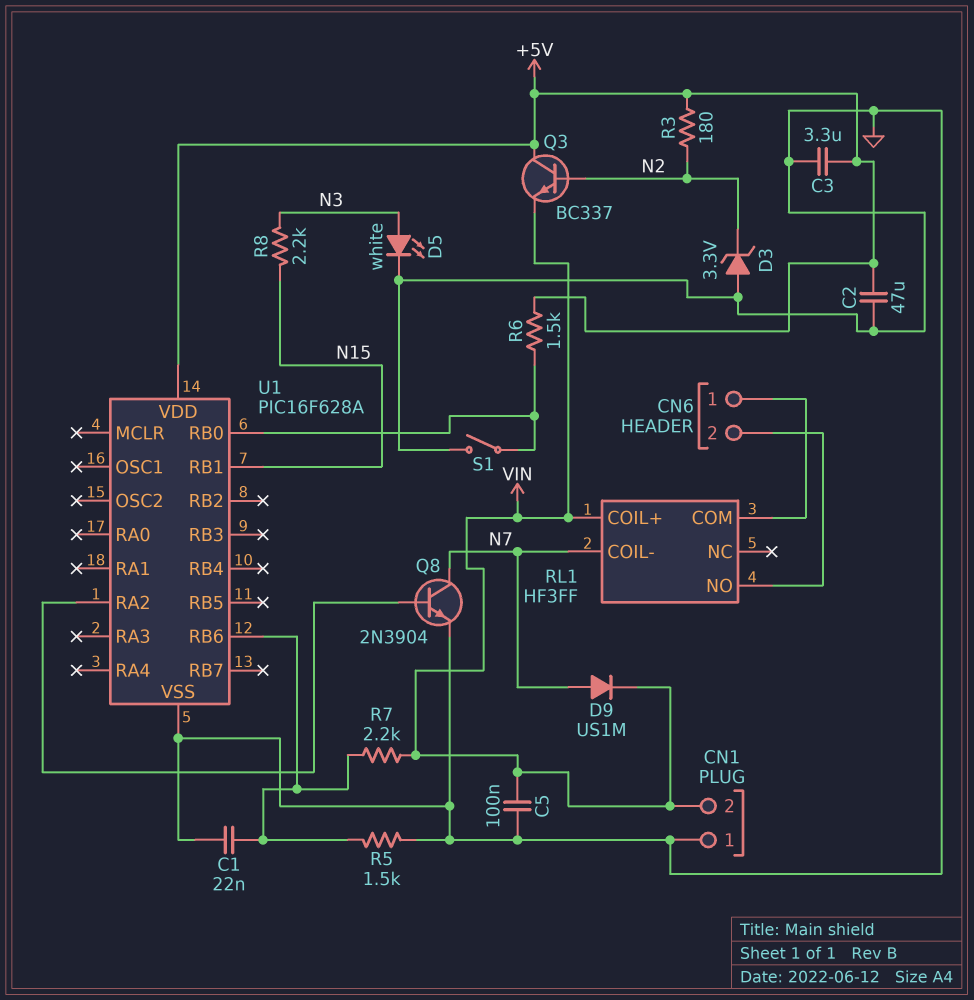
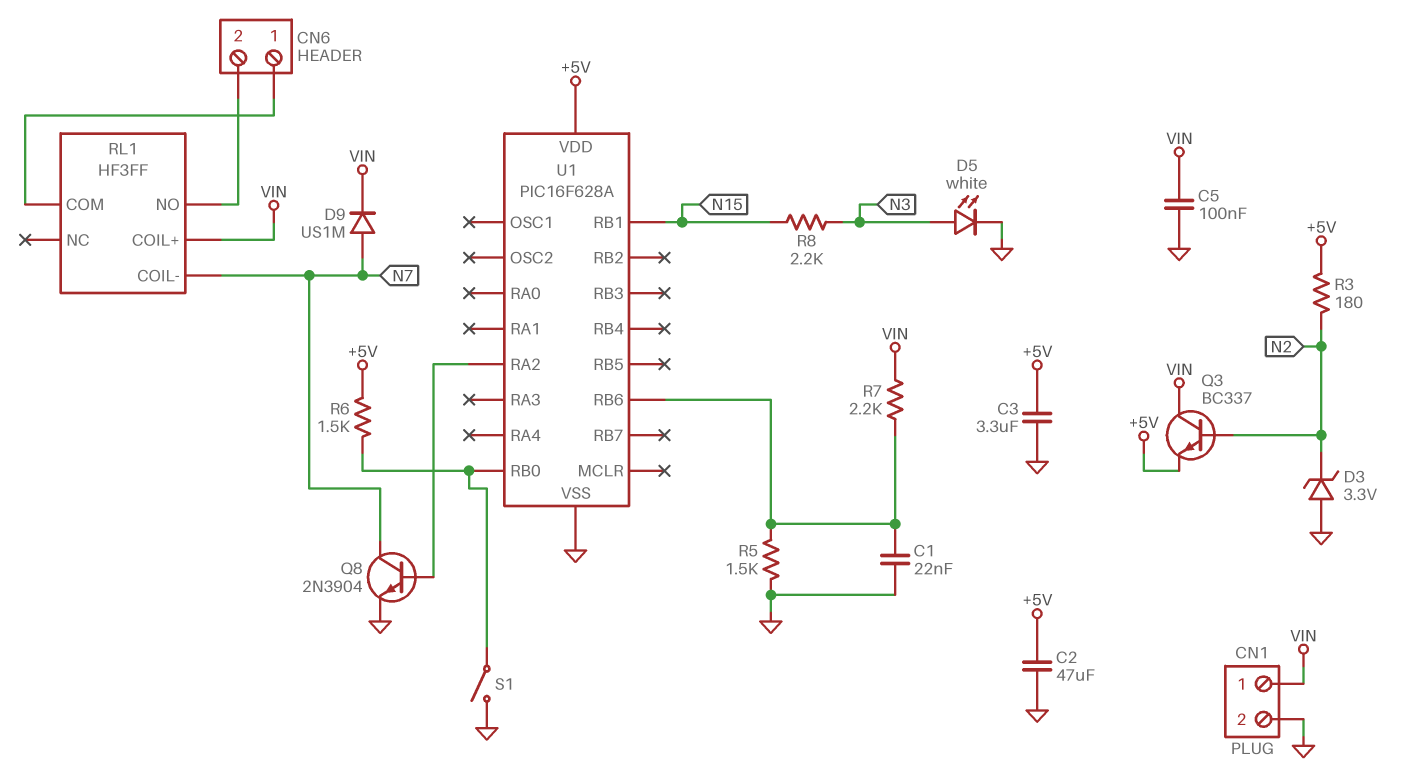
CN1 pin 1: GND -> VIN
CN1 pin 2: VIN -> GND
Q3: NPN BC337 (B N2, C +5V, E VIN) -> NPN BC337 (B N2, C VIN, E +5V)

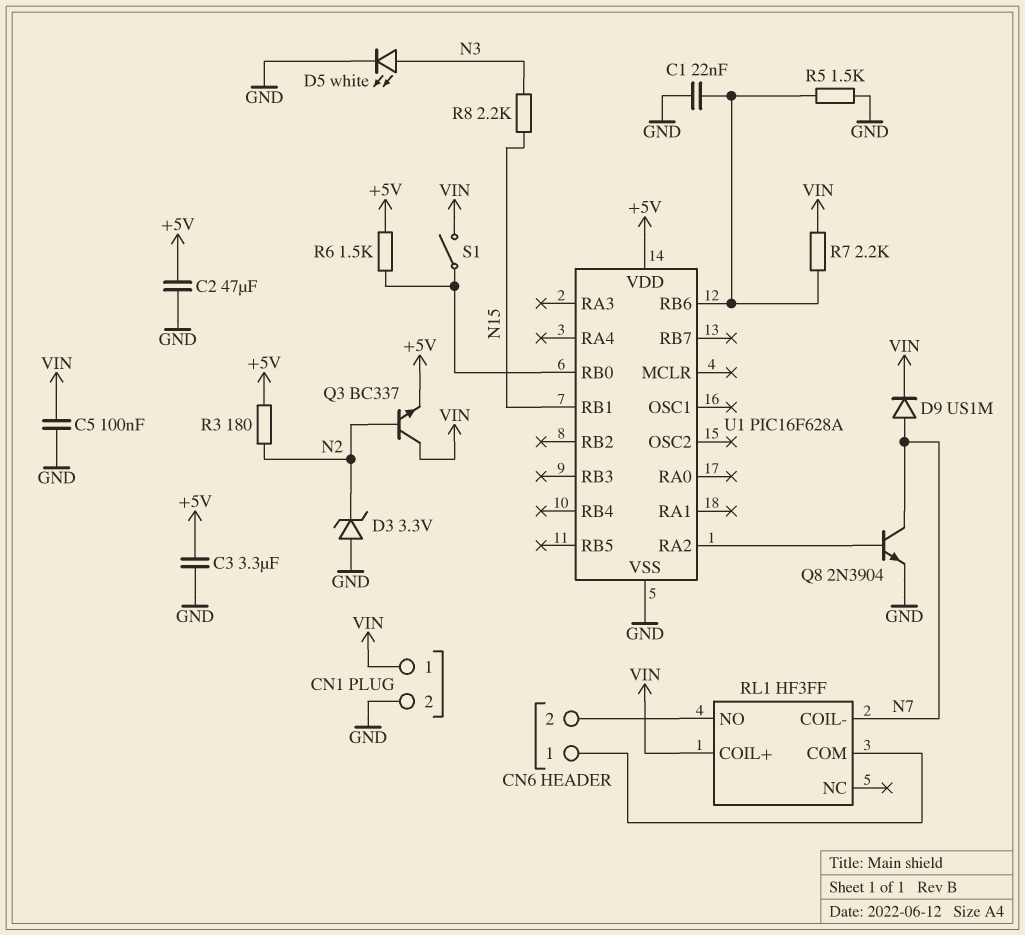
S1: switch (GND, U1/RB0) -> switch (U1/RB0, VIN)

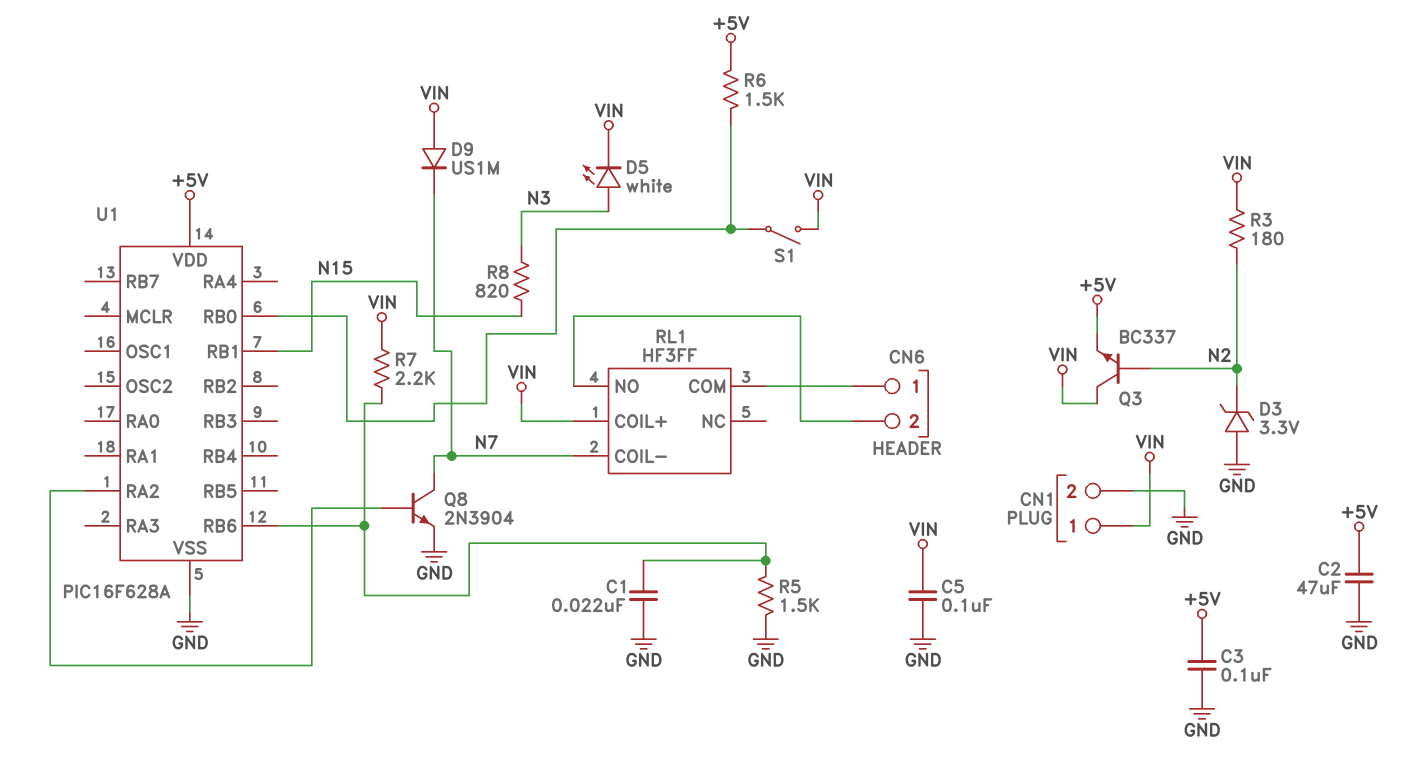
C3: 3.3uF (+5V, GND) -> 100nF (+5V, GND)
D5: LED white (A N3, K GND) -> LED white (A N3, K VIN)
D9: diode US1M (A N7, K VIN) -> diode US1M (A VIN, K N7)
R3: 180 (+5V, N2) -> 180 (N2, VIN)
R8: 2.2k (N3, N15) -> 820 (N3, N15)

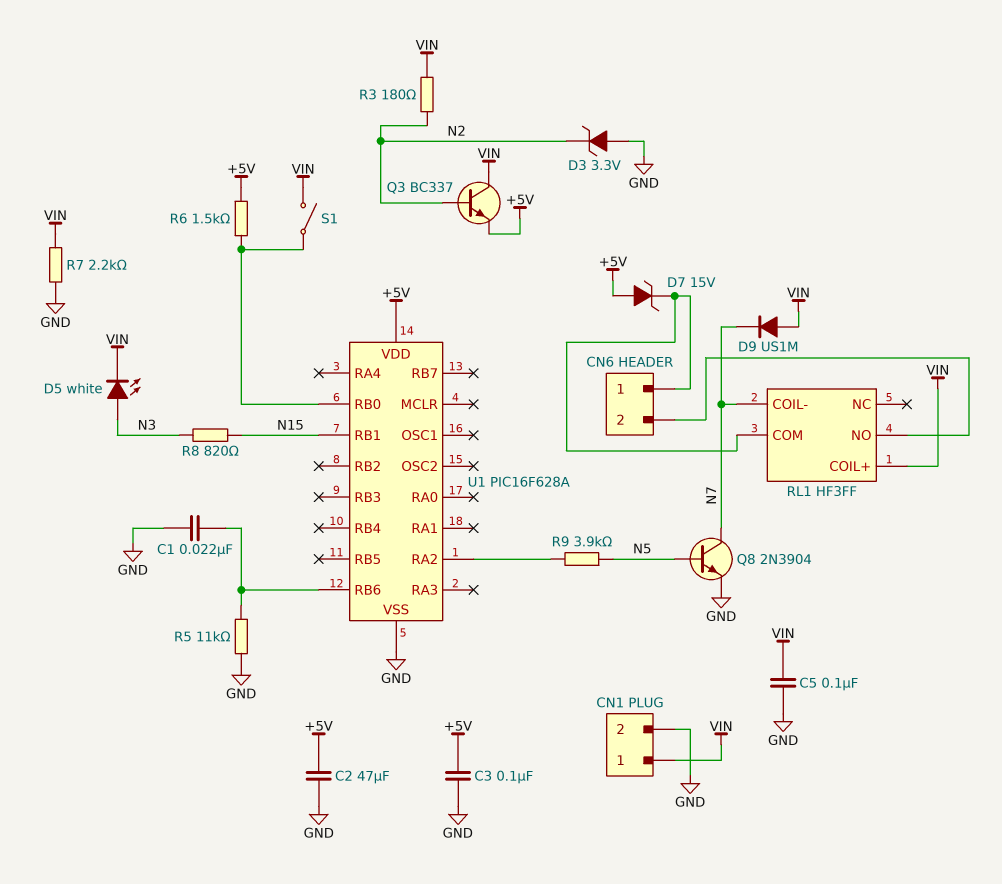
D7: none -> zener 15V (A +5V, K CN6/1)
Q8: NPN 2N3904 (B U1/RA2, C N7, E GND) -> NPN 2N3904 (B N5, C N7, E GND)
R5: 1.5k (GND, U1/RB6) -> 11k (GND, U1/RB6)
R7: 2.2k (U1/RB6, VIN) -> 2.2k (GND, VIN)
R9: none -> 3.9k (N5, U1/RA2)

